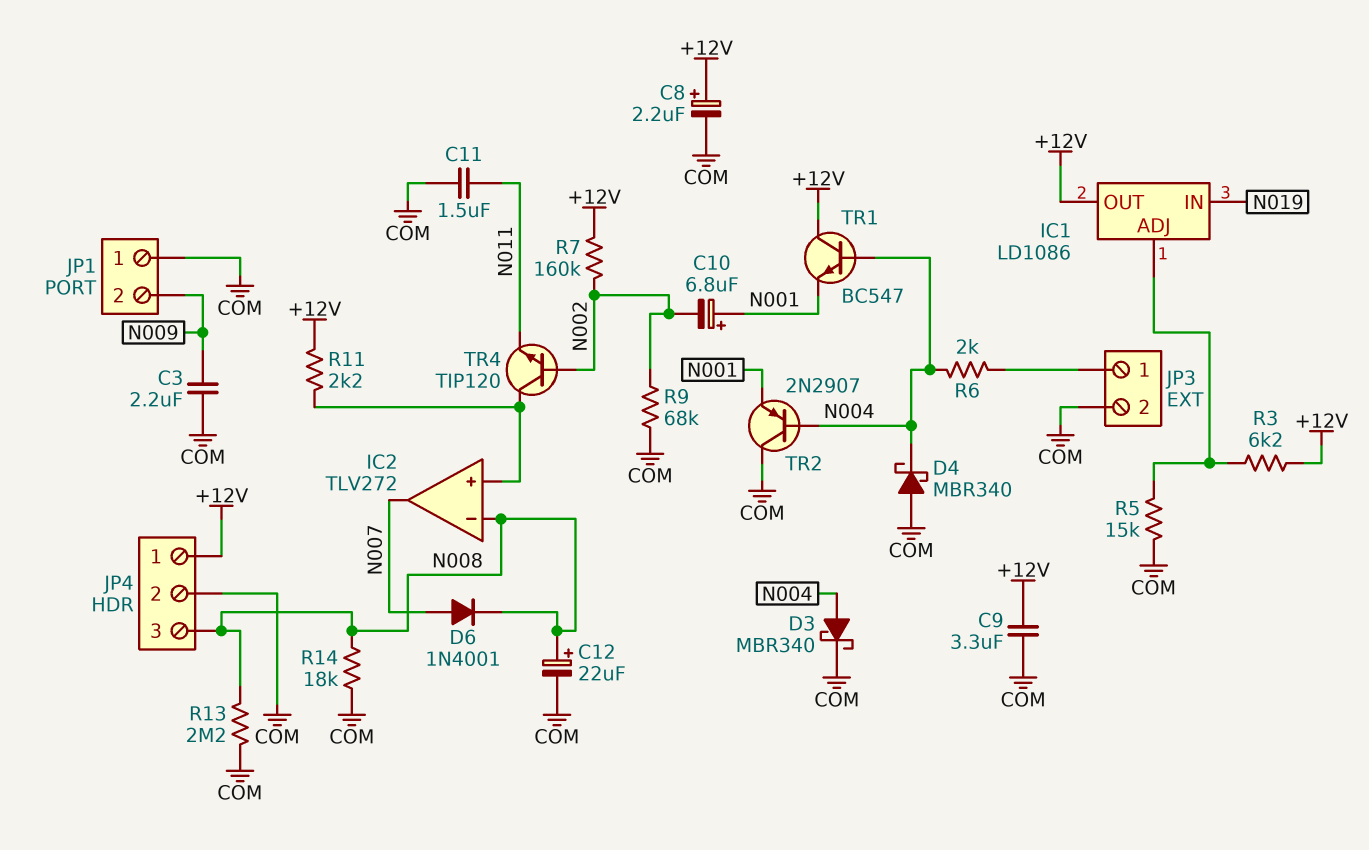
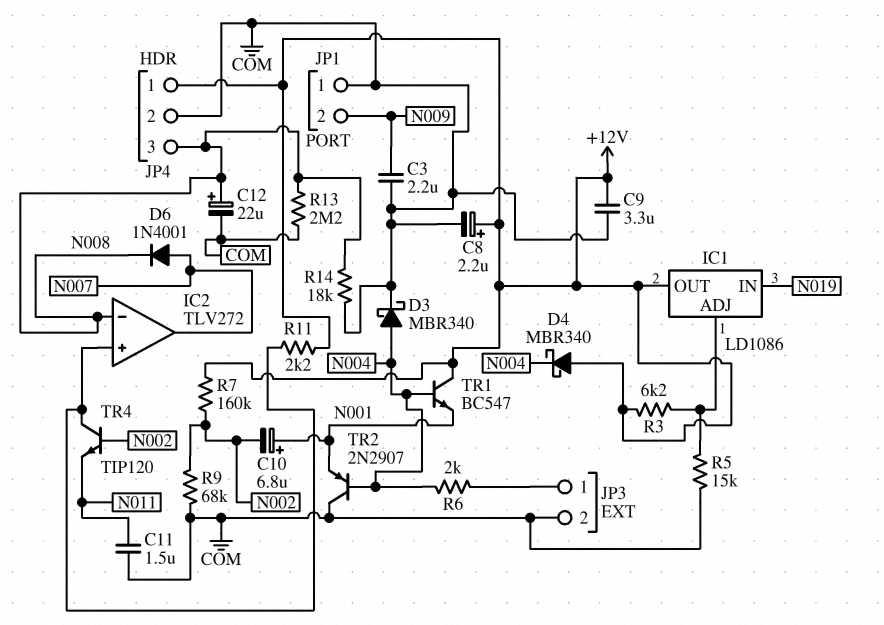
D4: schottky MBR340 (A COM, K N004) -> schottky MBR340 (A +12V, K N004)

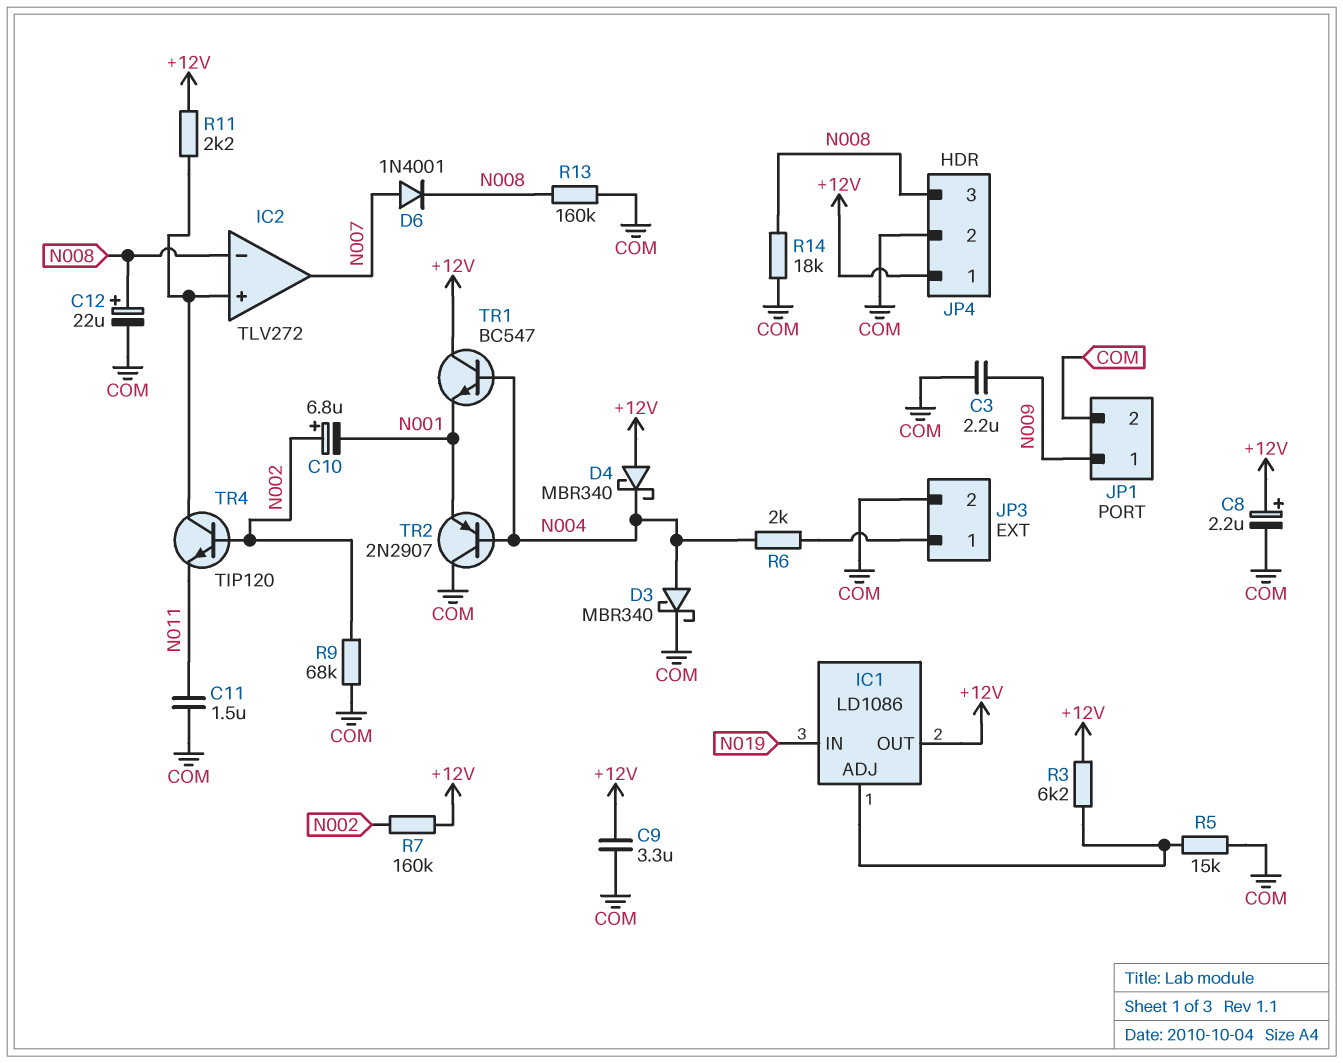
C10: 6.8uF (plus N001, minus N002) -> 6.8uF (plus N002, minus N001)
JP1 pin 1: COM -> N009
JP1 pin 2: N009 -> COM
R13: 2.2M (COM, N008) -> 160k (COM, N008)

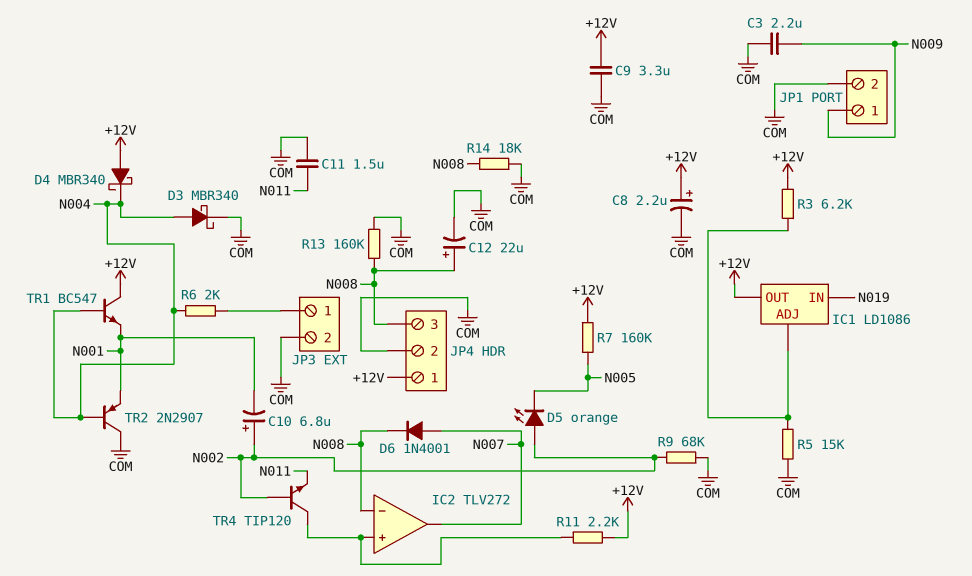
D5: none -> LED orange (A N002, K N005)
R7: 160k (+12V, N002) -> 160k (+12V, N005)

